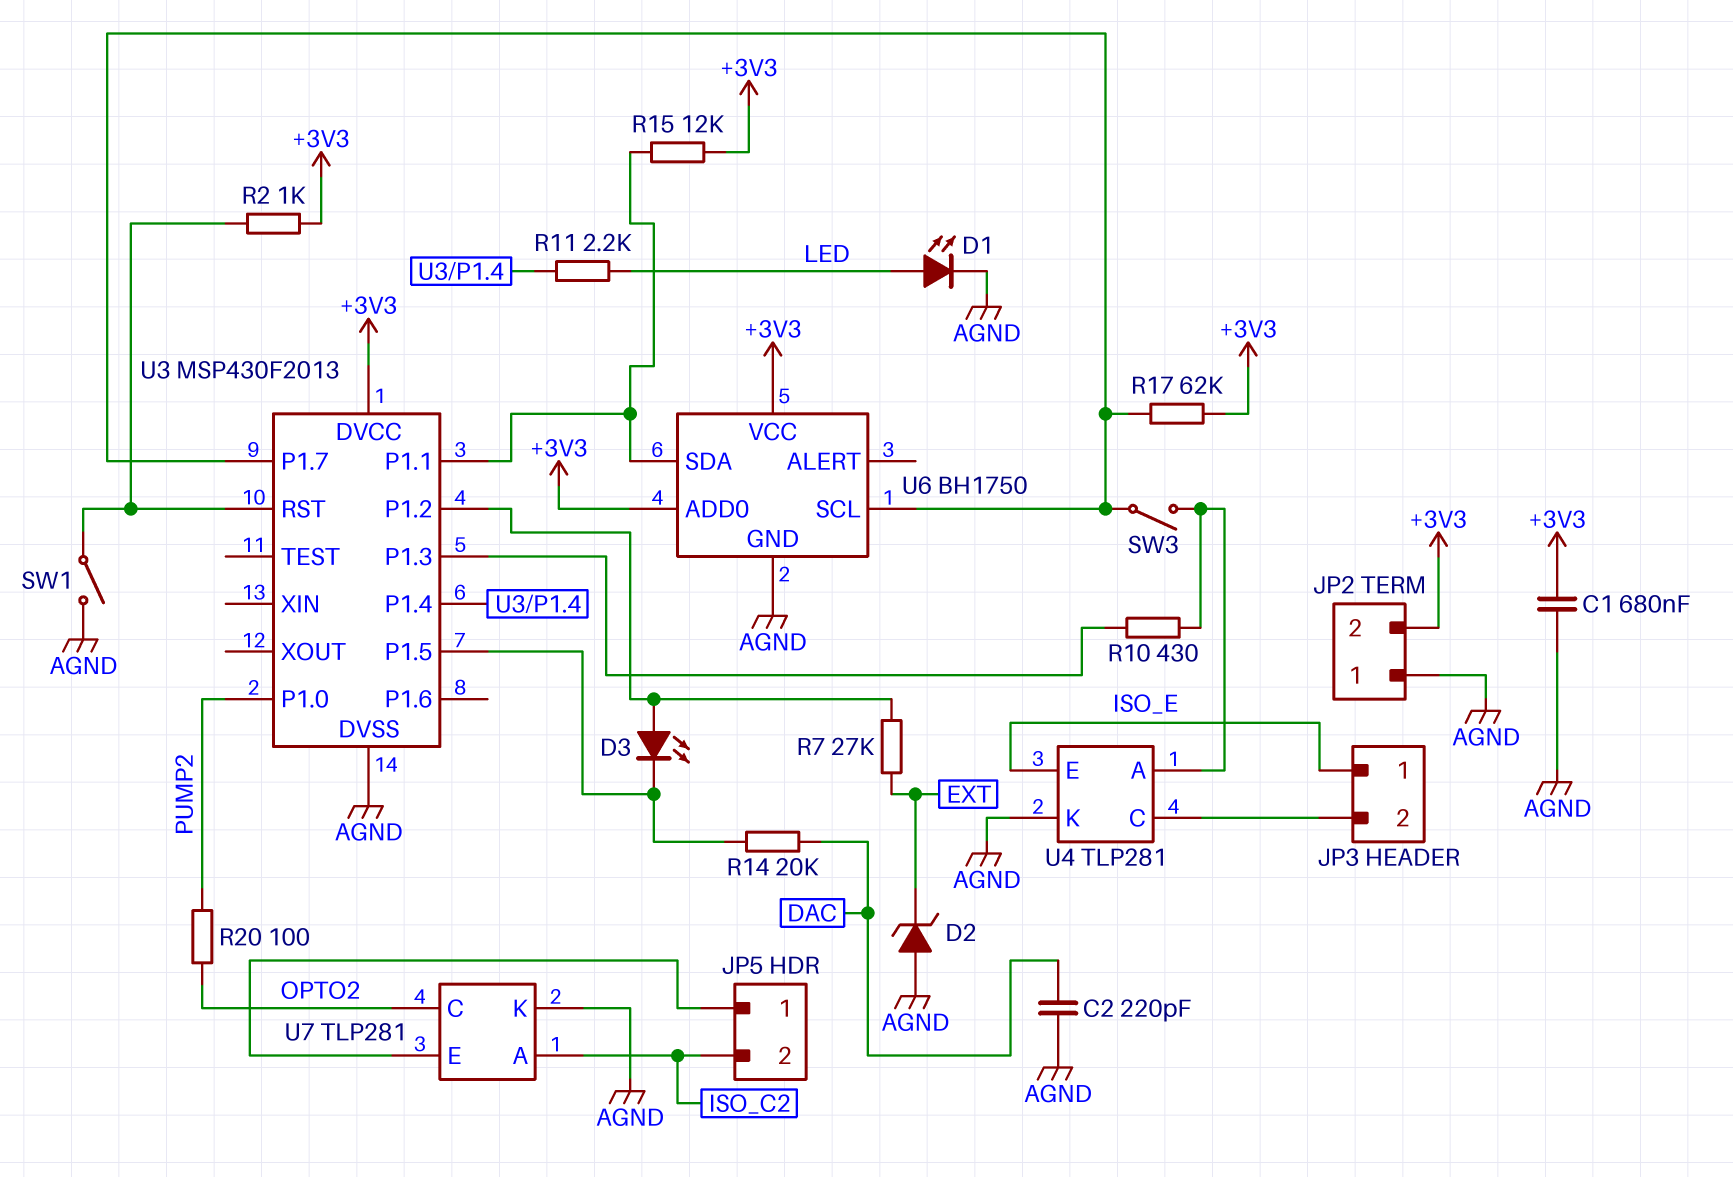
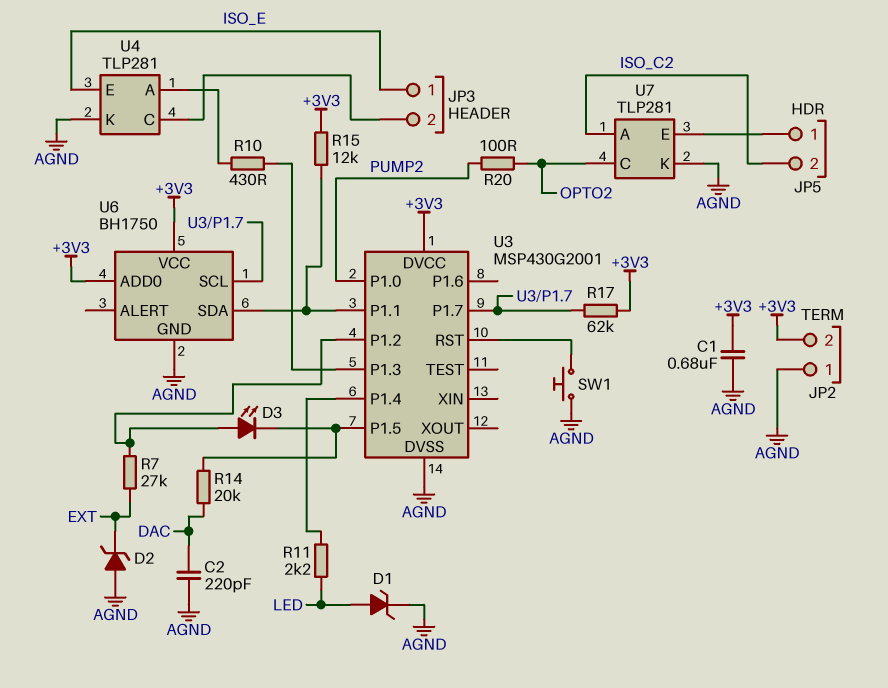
D1: LED (A LED, K AGND) -> zener (A LED, K AGND)
R2: 1k (+3V3, U3/RST) -> none
SW1: switch (AGND, U3/RST) -> button (AGND, U3/RST)
SW3: switch (U3/P1.7, U4/A) -> none
U3: MSP430F2013 -> MSP430G2001

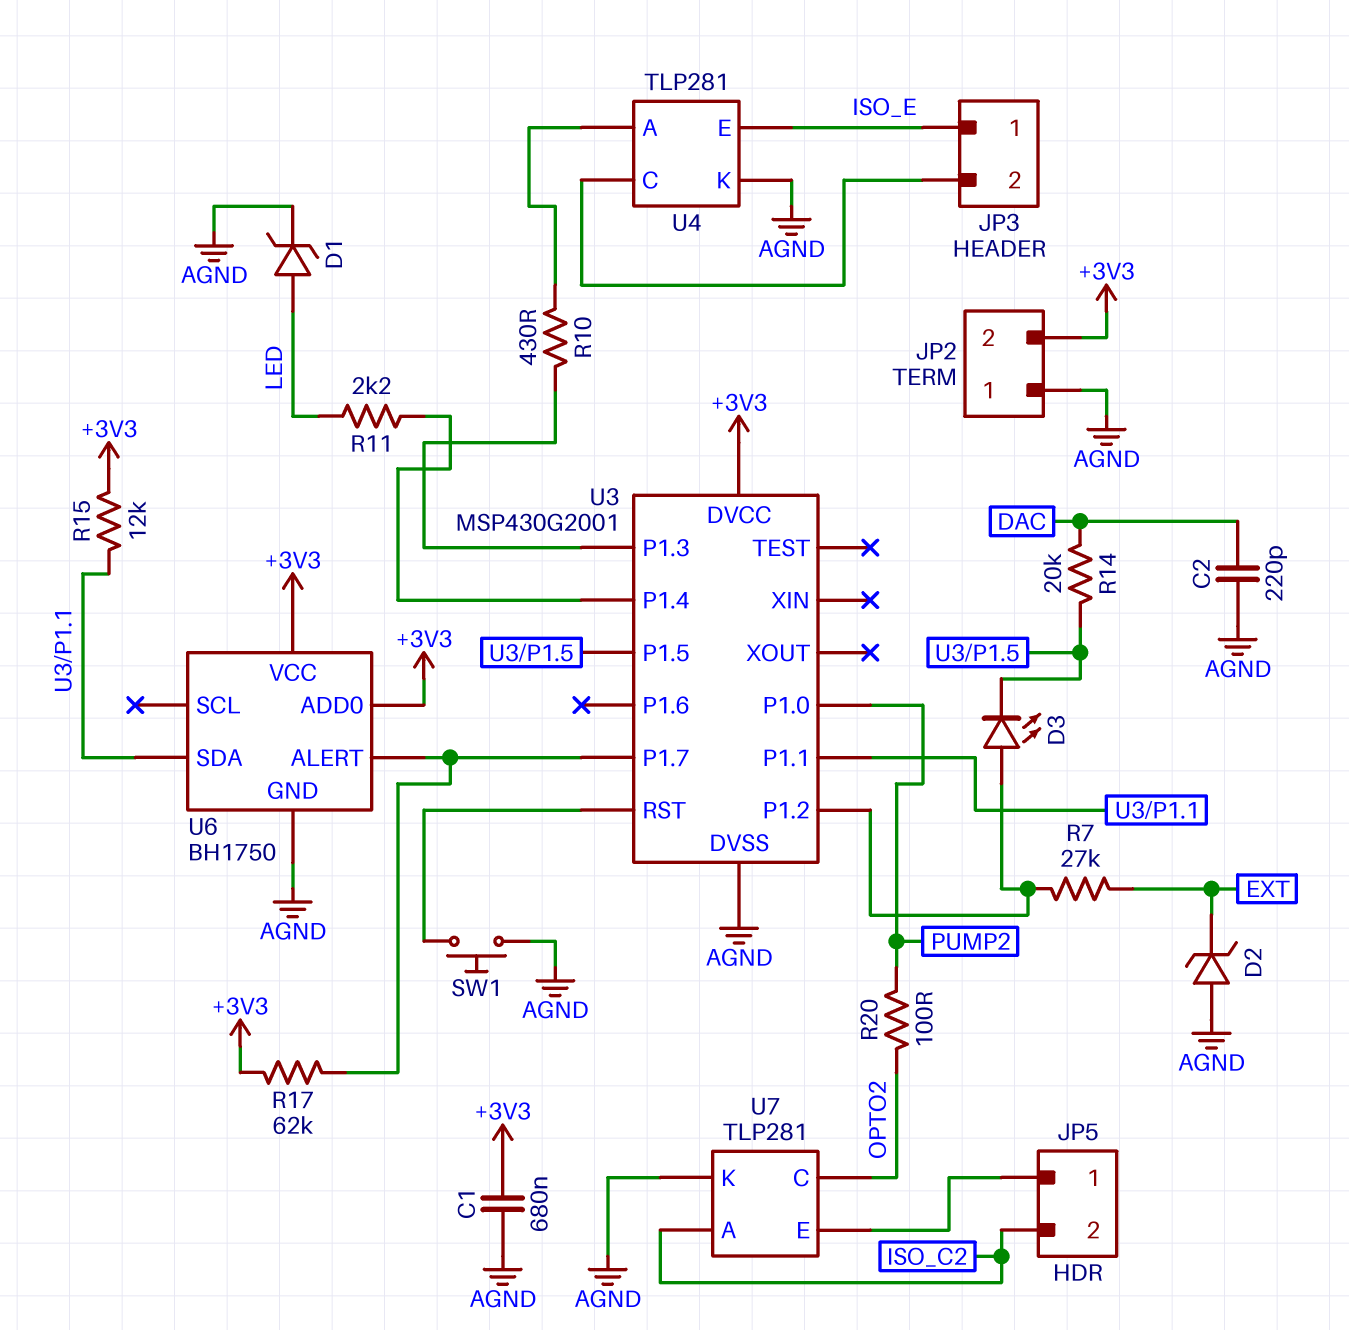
U6 pin ALERT: none -> U3/P1.7
U6 pin SCL: U3/P1.7 -> none

